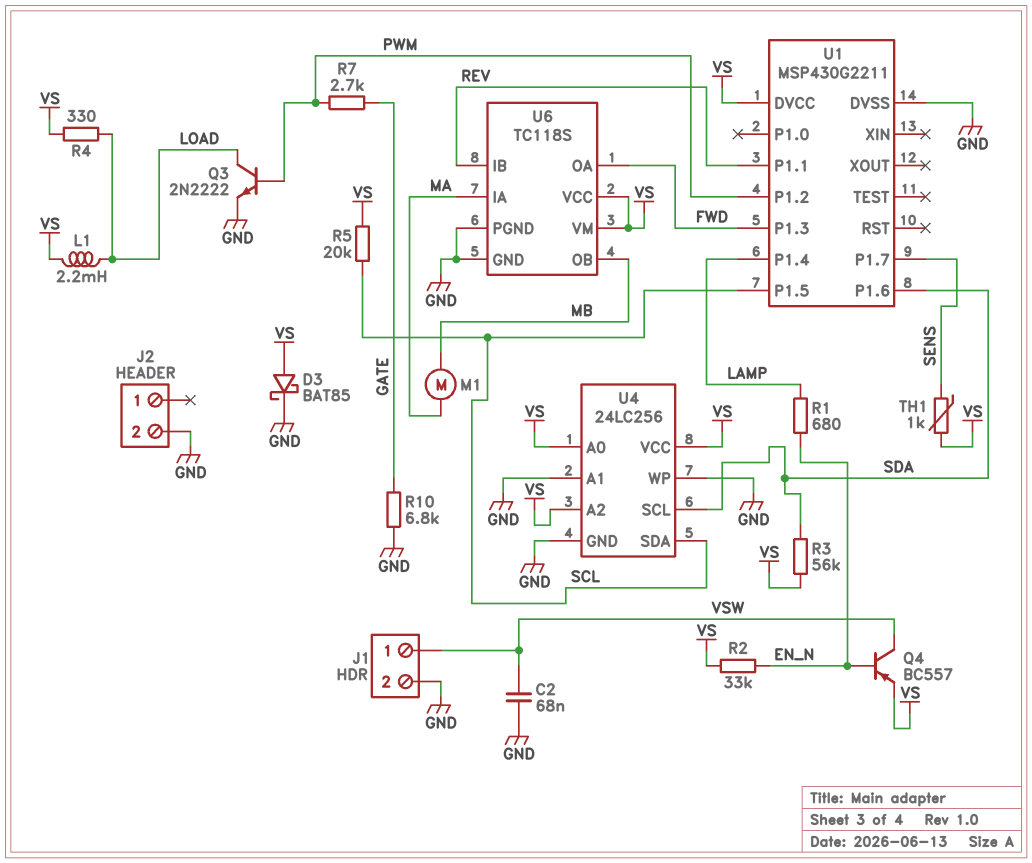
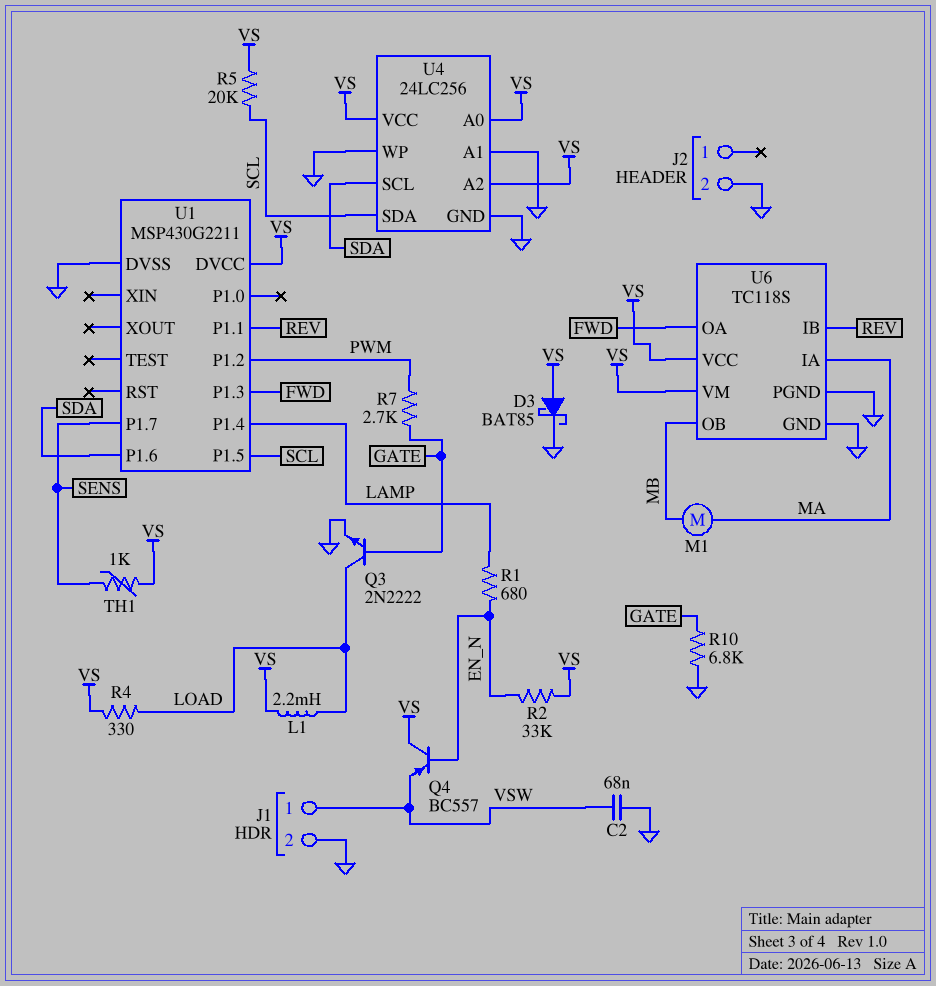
Q3: NPN 2N2222 (B PWM, C LOAD, E GND) -> NPN 2N2222 (B GATE, C LOAD, E GND)
Q4: PNP BC557 (B EN_N, C VSW, E VS) -> PNP BC557 (B EN_N, C VS, E VSW)
R3: 56k (SDA, VS) -> none

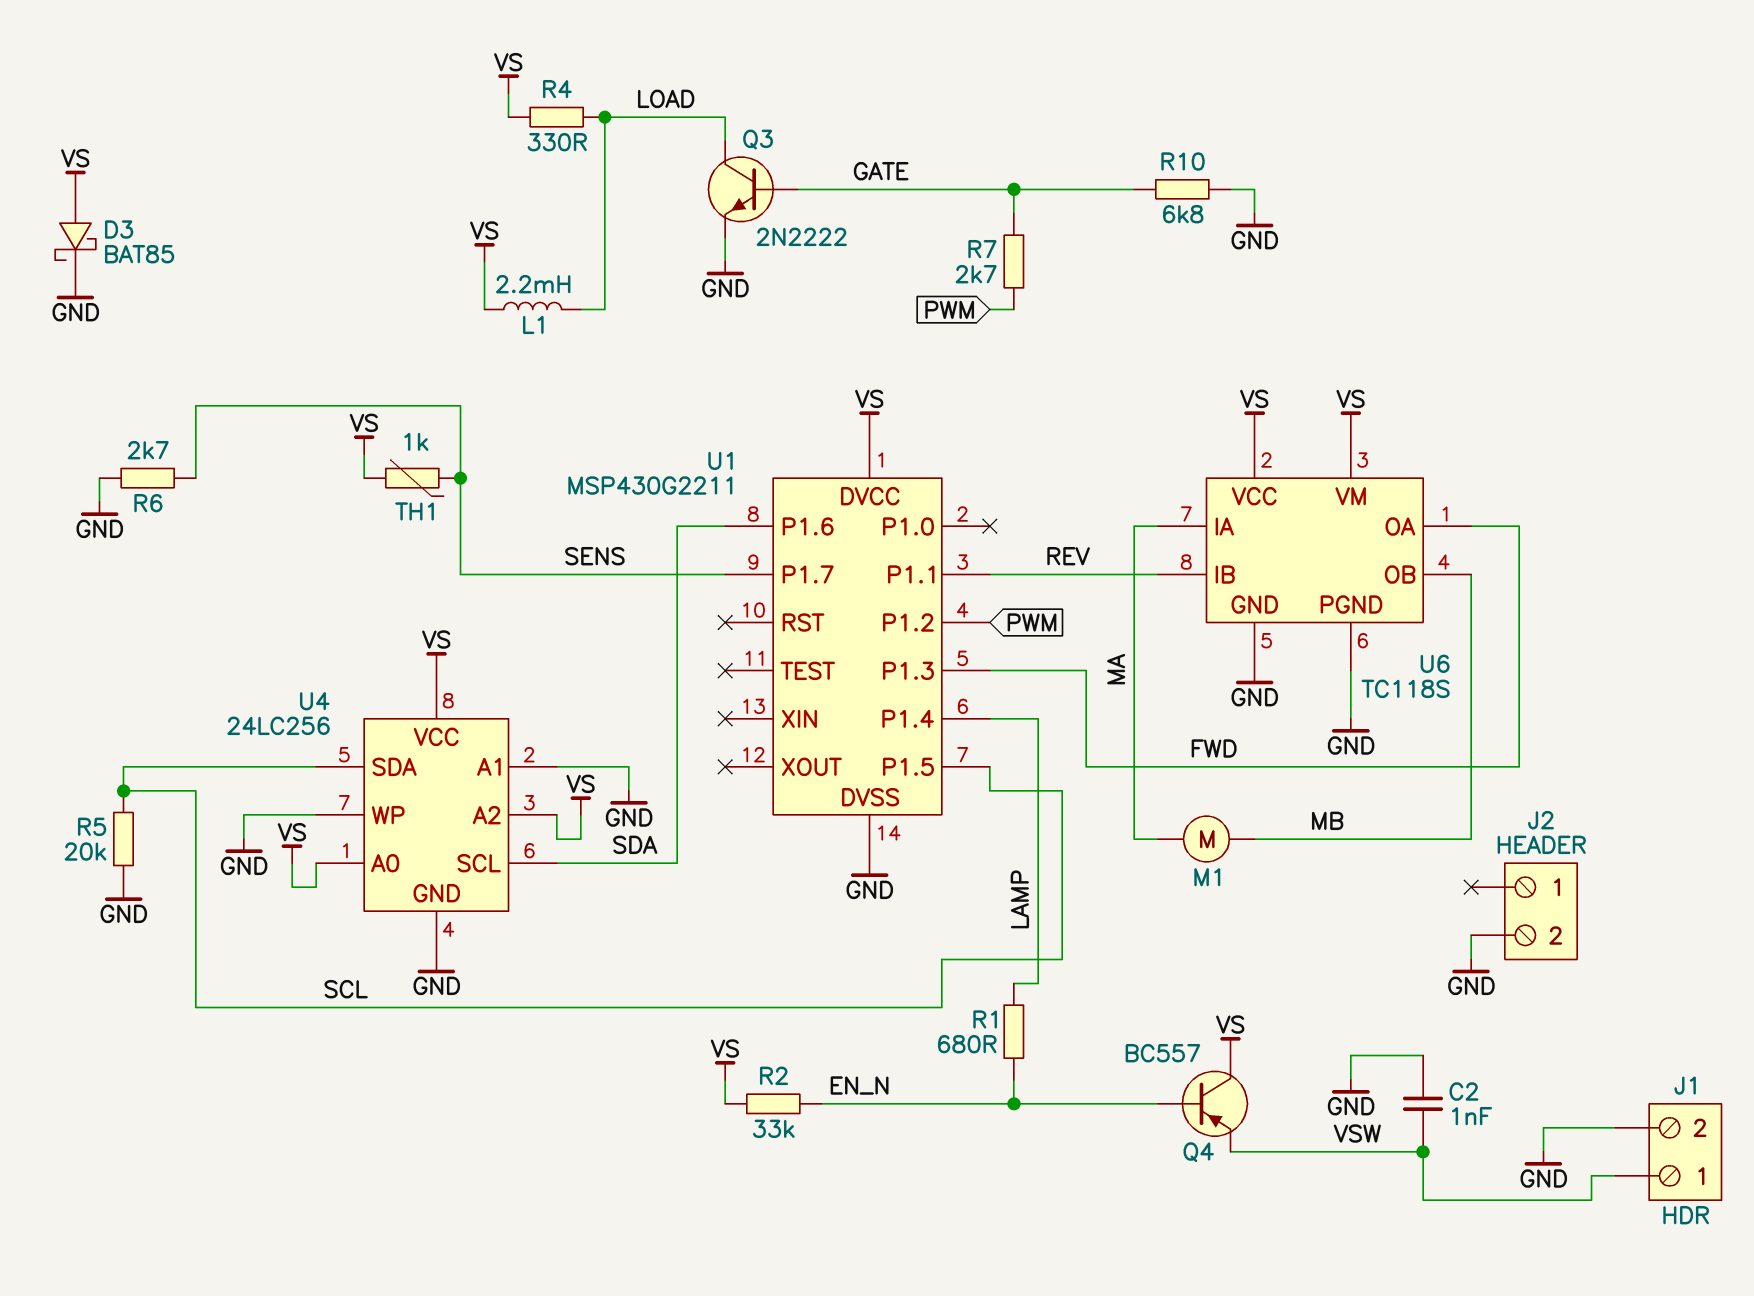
C2: 68nF (GND, VSW) -> 1nF (GND, VSW)
R5: 20k (SCL, VS) -> 20k (GND, SCL)
R6: none -> 2.7k (GND, SENS)

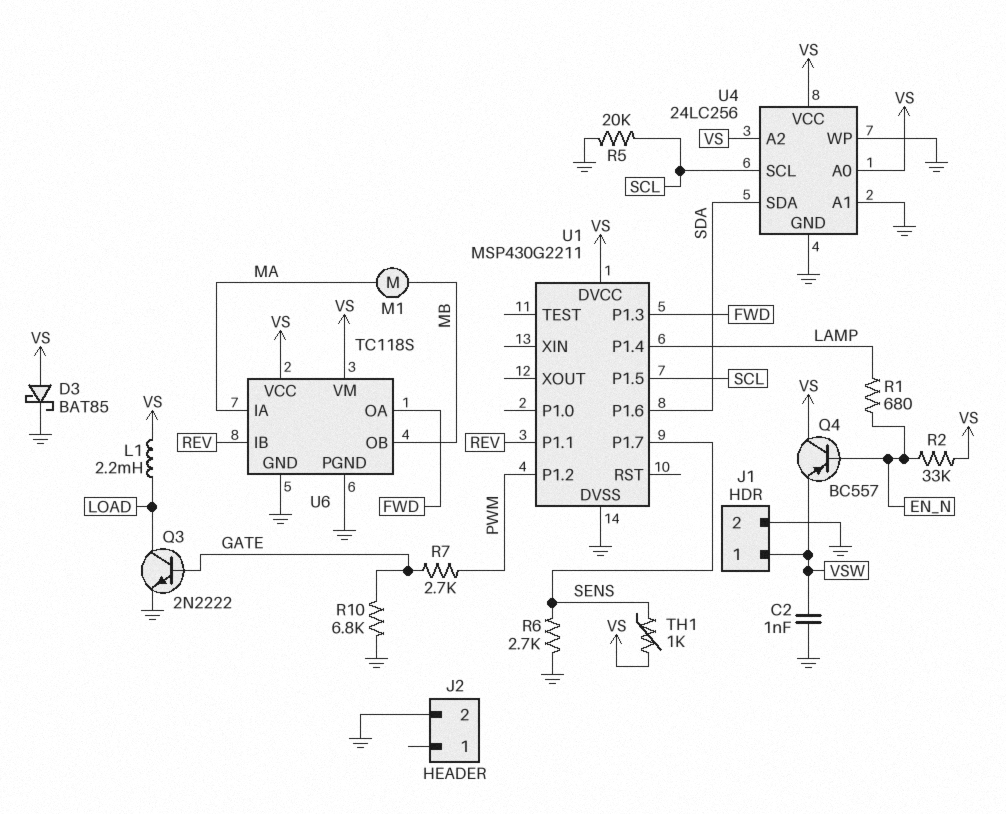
R4: 330 (LOAD, VS) -> none
U4 pin SCL: SDA -> SCL
U4 pin SDA: SCL -> SDA

